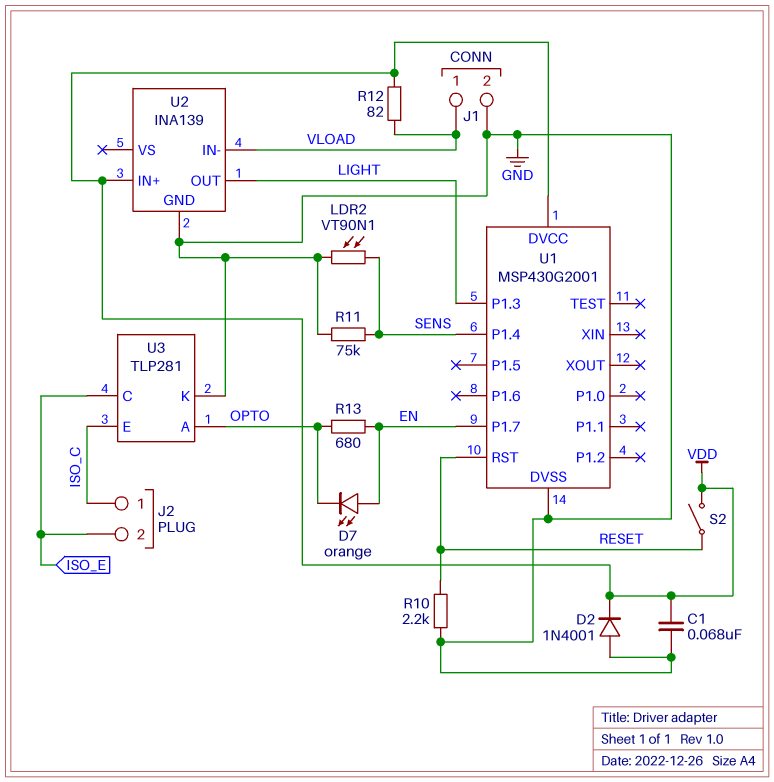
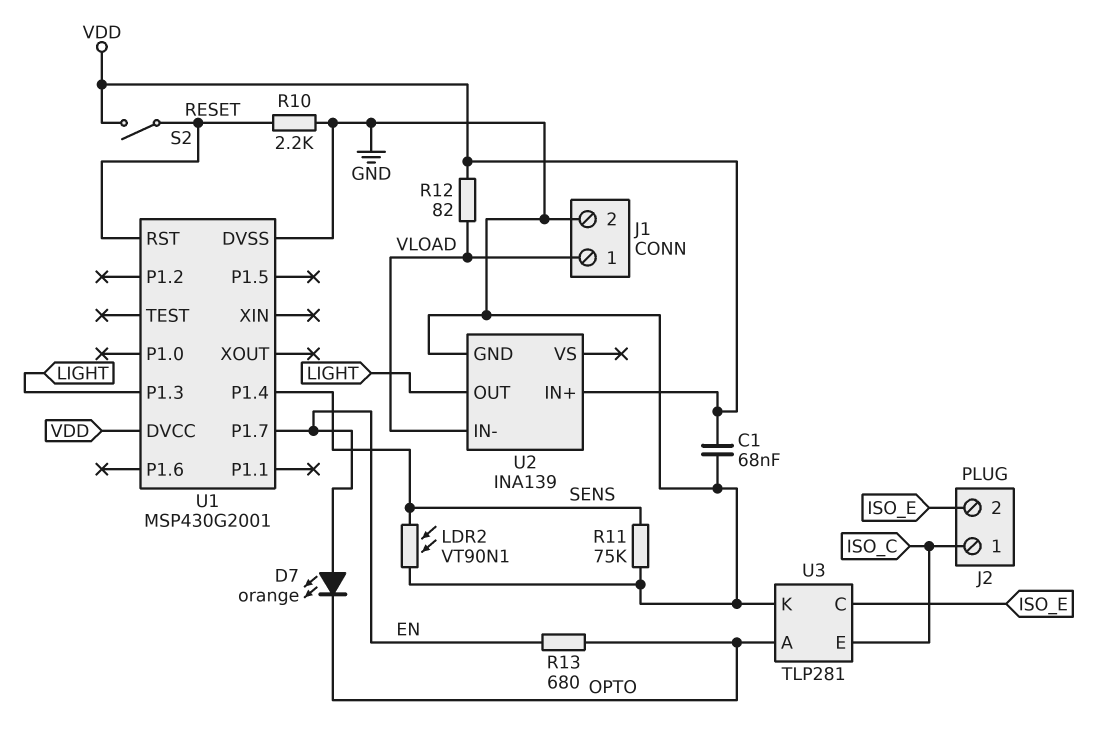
D2: diode 1N4001 (A GND, K VDD) -> none

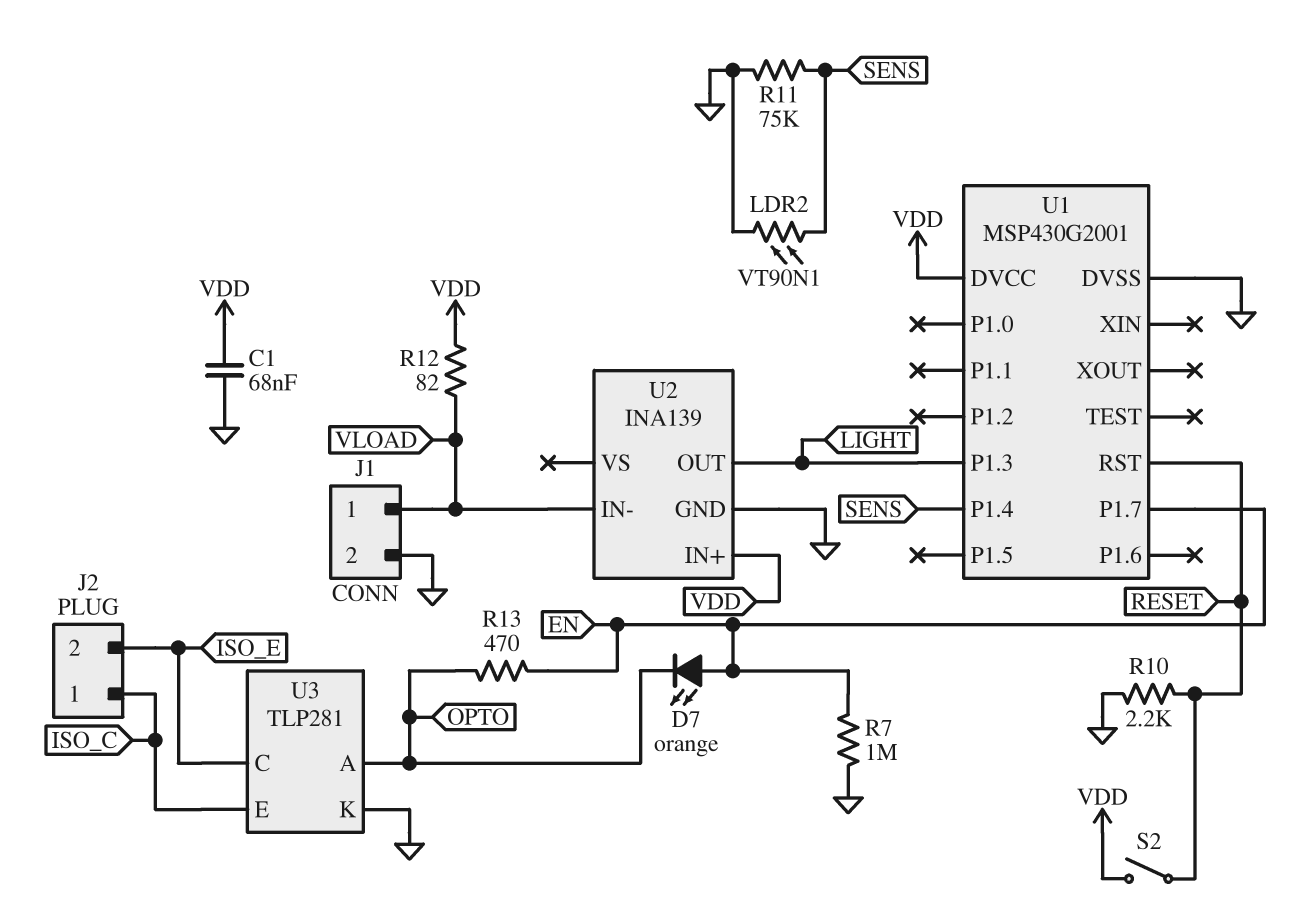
R7: none -> 1M (EN, GND)
R13: 680 (EN, OPTO) -> 470 (EN, OPTO)

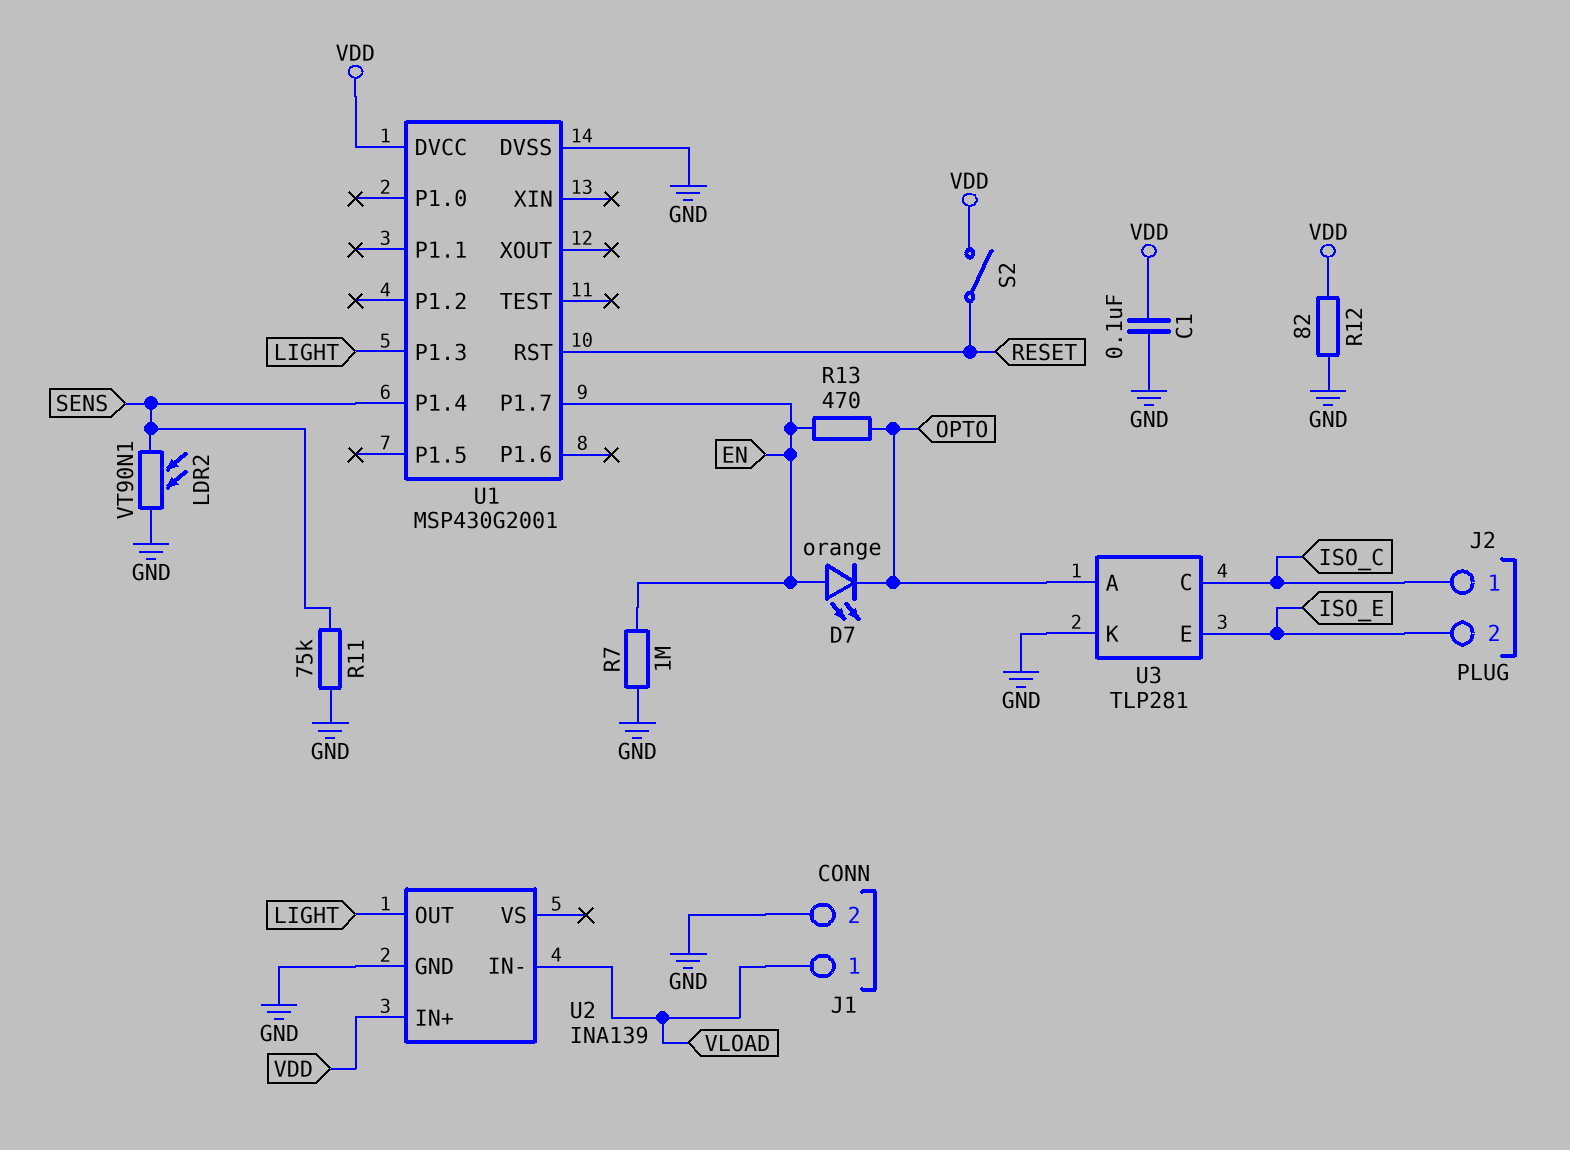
C1: 68nF (GND, VDD) -> 100nF (GND, VDD)
R10: 2.2k (GND, RESET) -> none
R12: 82 (VDD, VLOAD) -> 82 (GND, VDD)
U3 pin C: ISO_E -> ISO_C
U3 pin E: ISO_C -> ISO_E

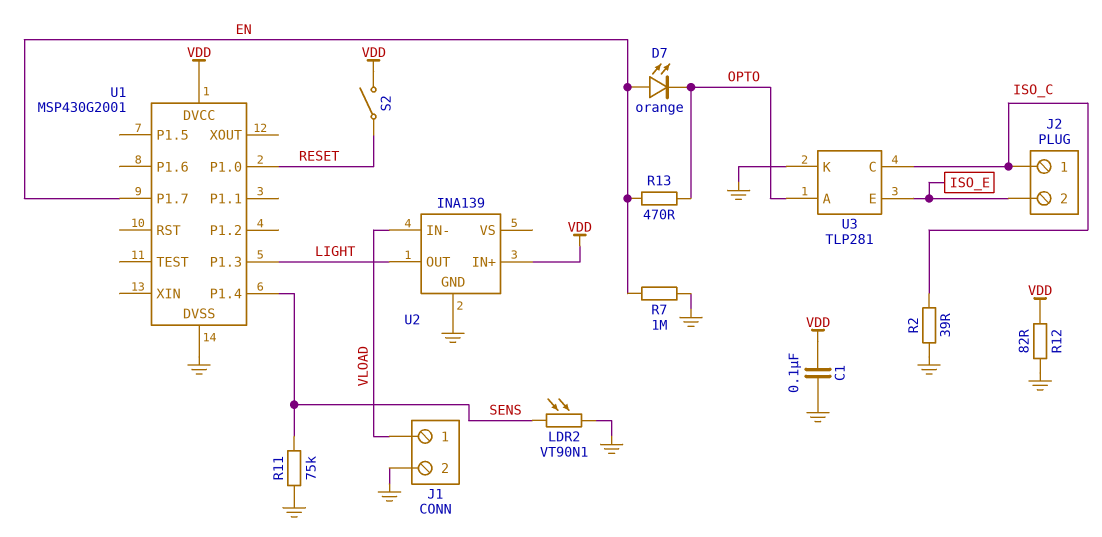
R2: none -> 39 (GND, ISO_C)
U1 pin P1.0: none -> RESET
U1 pin RST: RESET -> none

